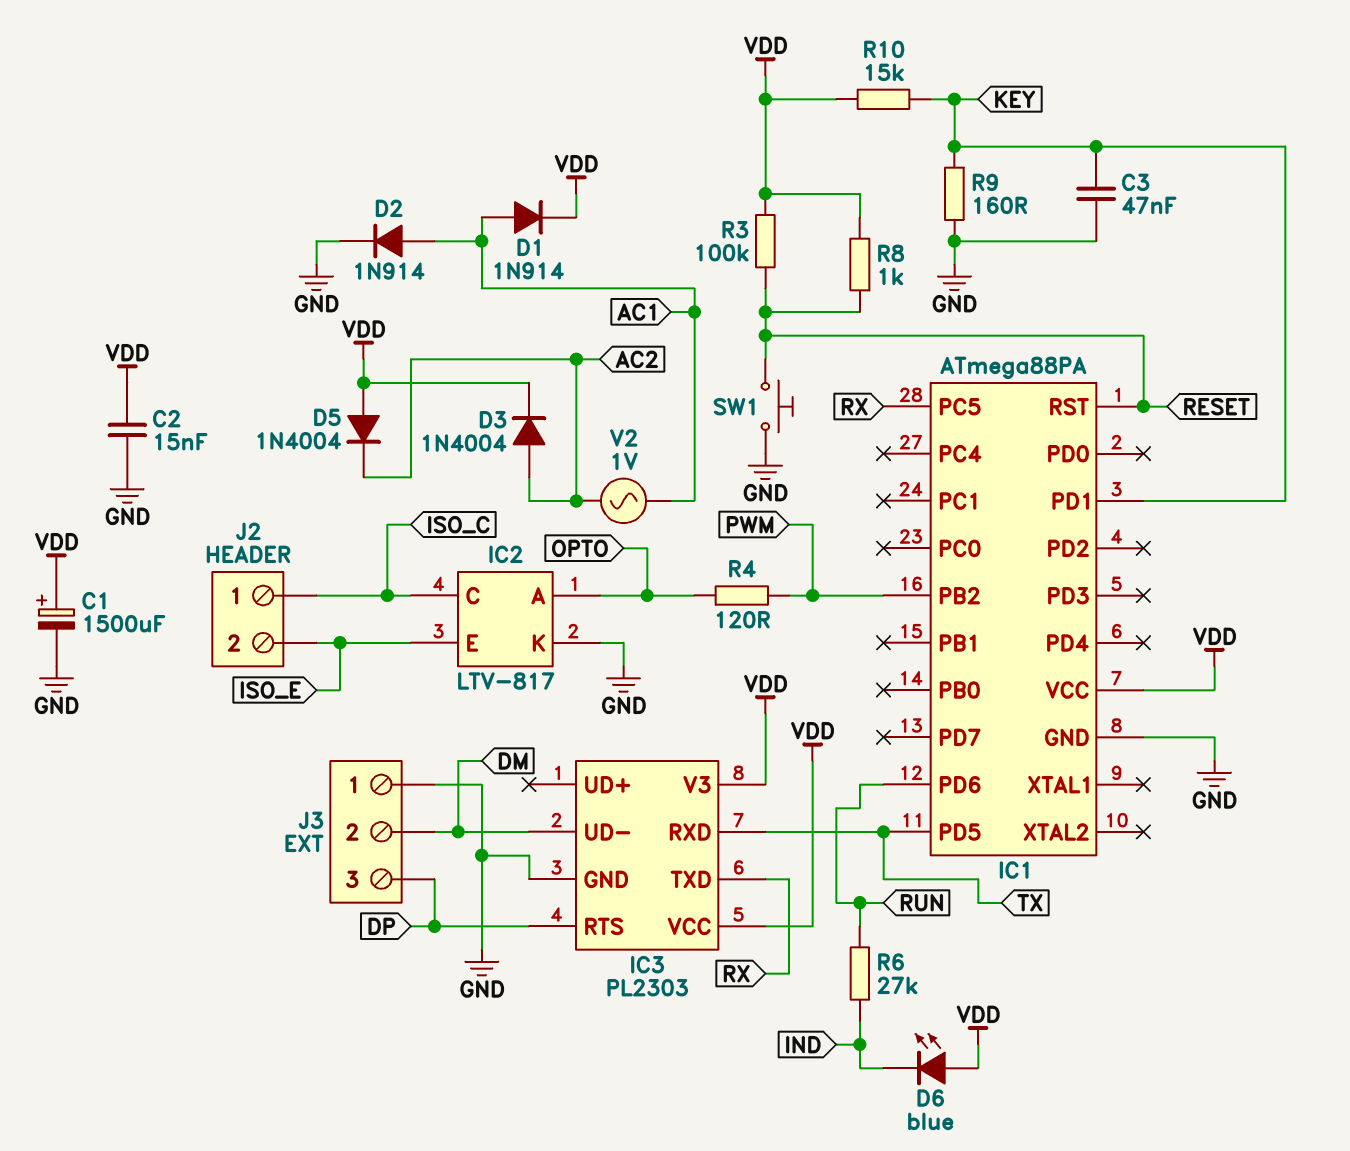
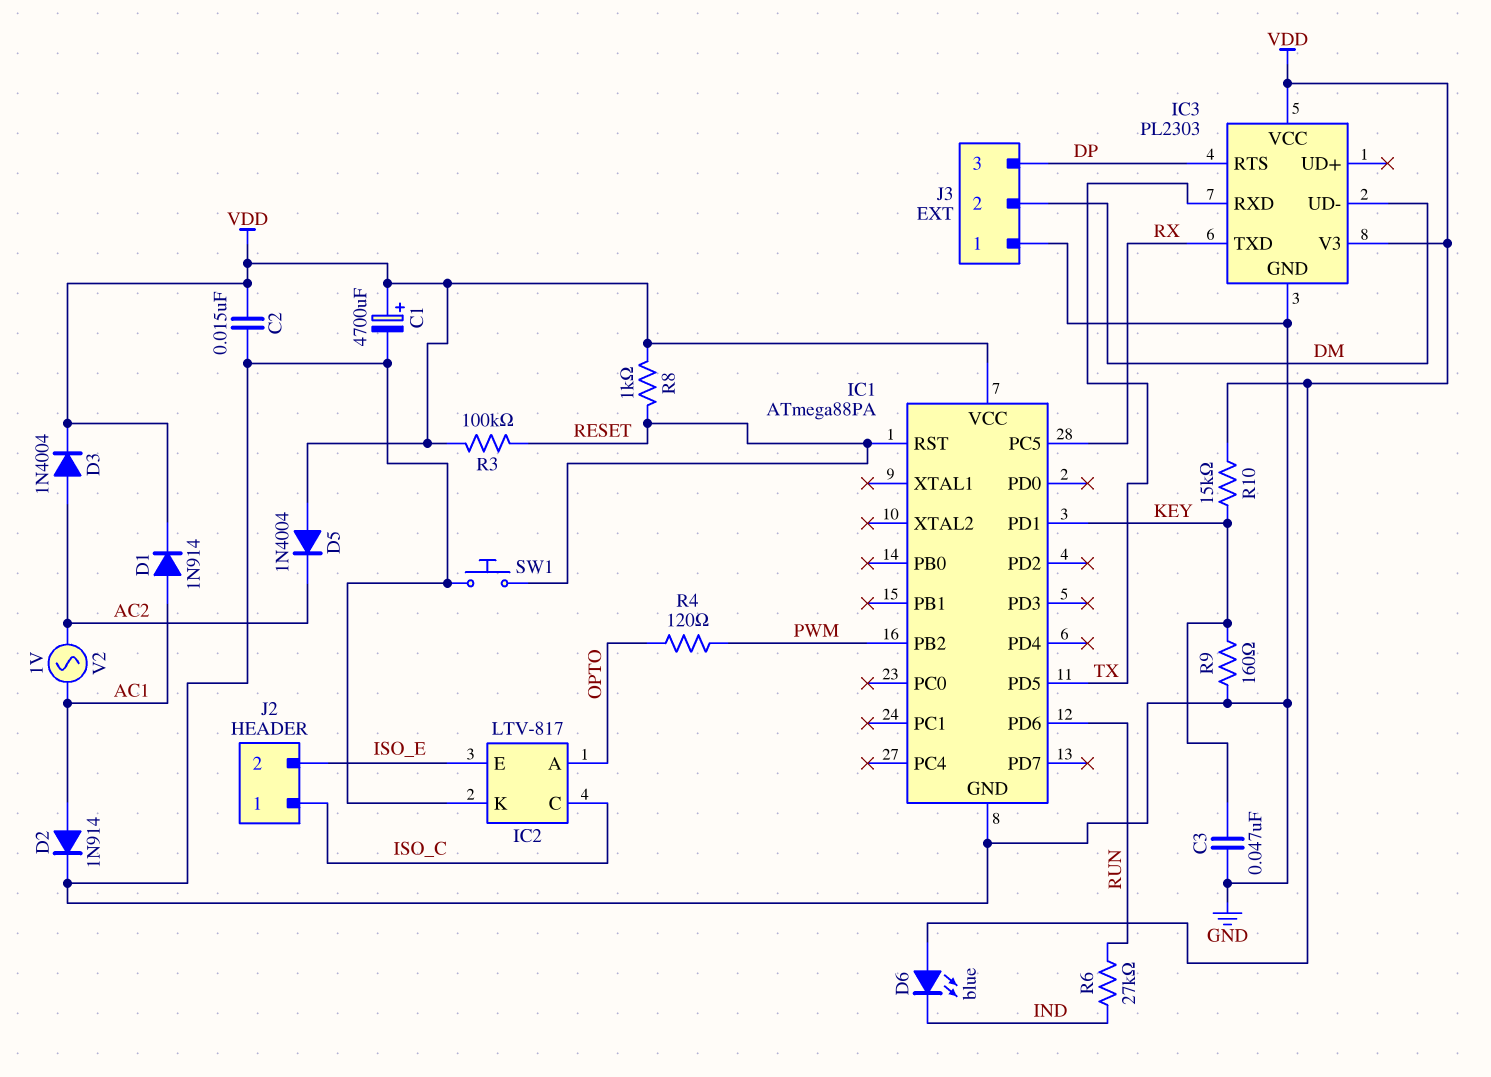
C1: 1500uF (plus VDD, minus GND) -> 4700uF (plus VDD, minus GND)

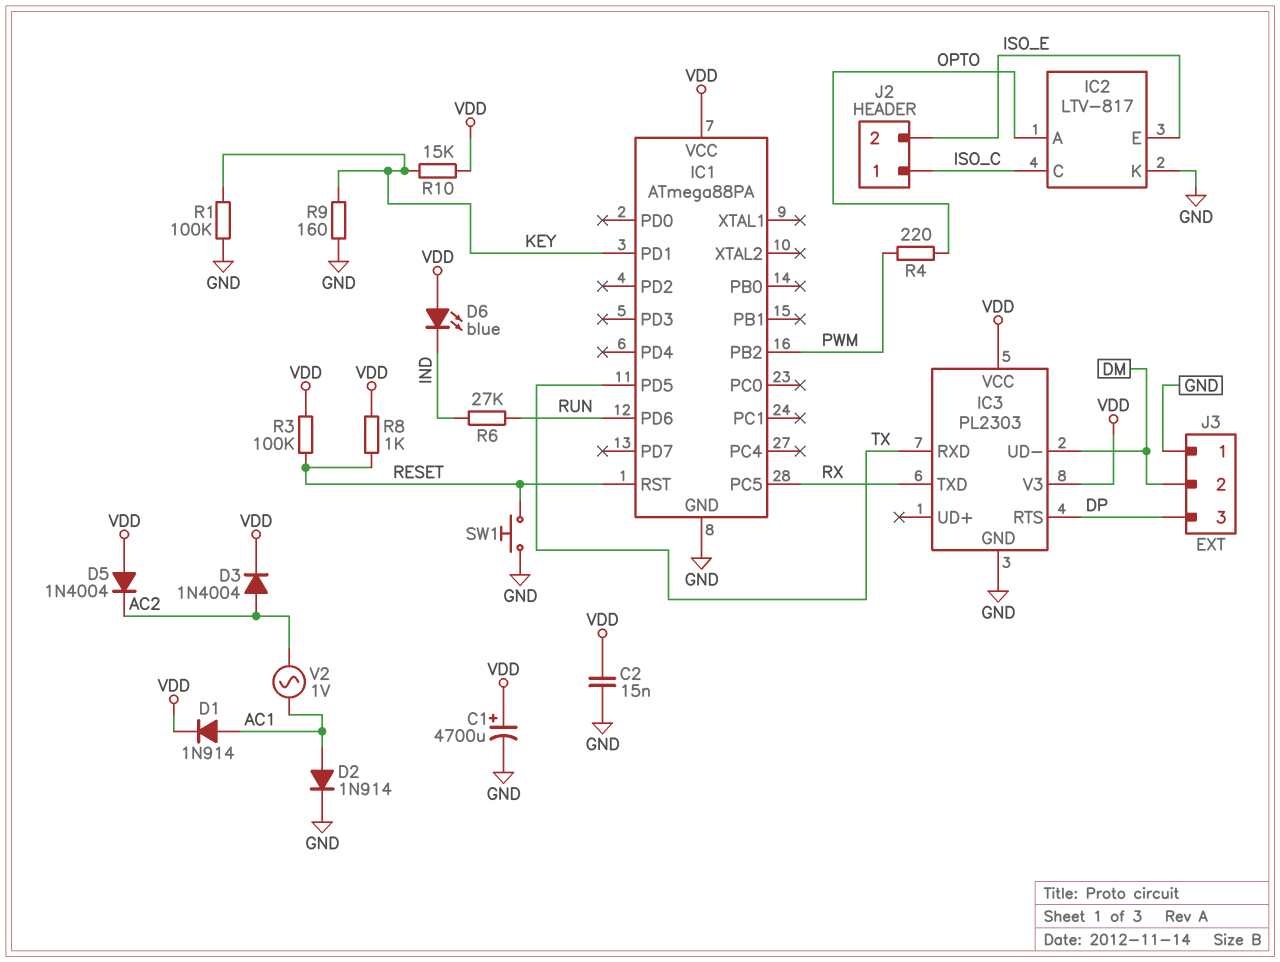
C3: 47nF (GND, KEY) -> none
R1: none -> 100k (GND, KEY)
R4: 120 (OPTO, PWM) -> 220 (OPTO, PWM)

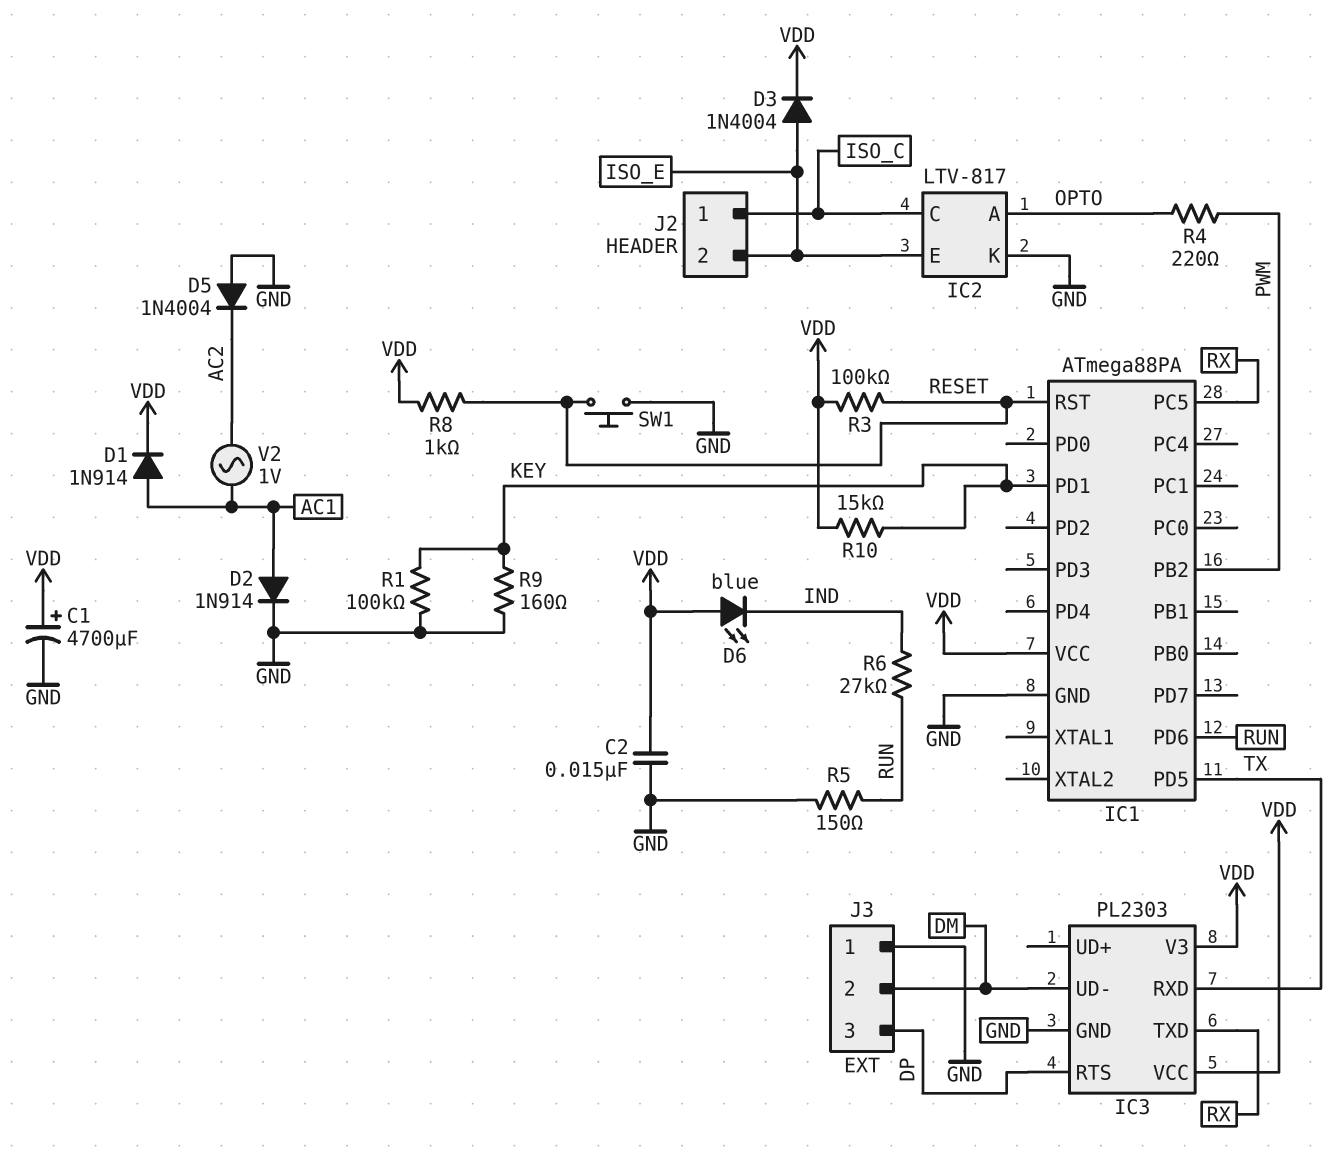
D3: diode 1N4004 (A AC2, K VDD) -> diode 1N4004 (A ISO_E, K VDD)
D5: diode 1N4004 (A VDD, K AC2) -> diode 1N4004 (A GND, K AC2)
R5: none -> 150 (GND, RUN)

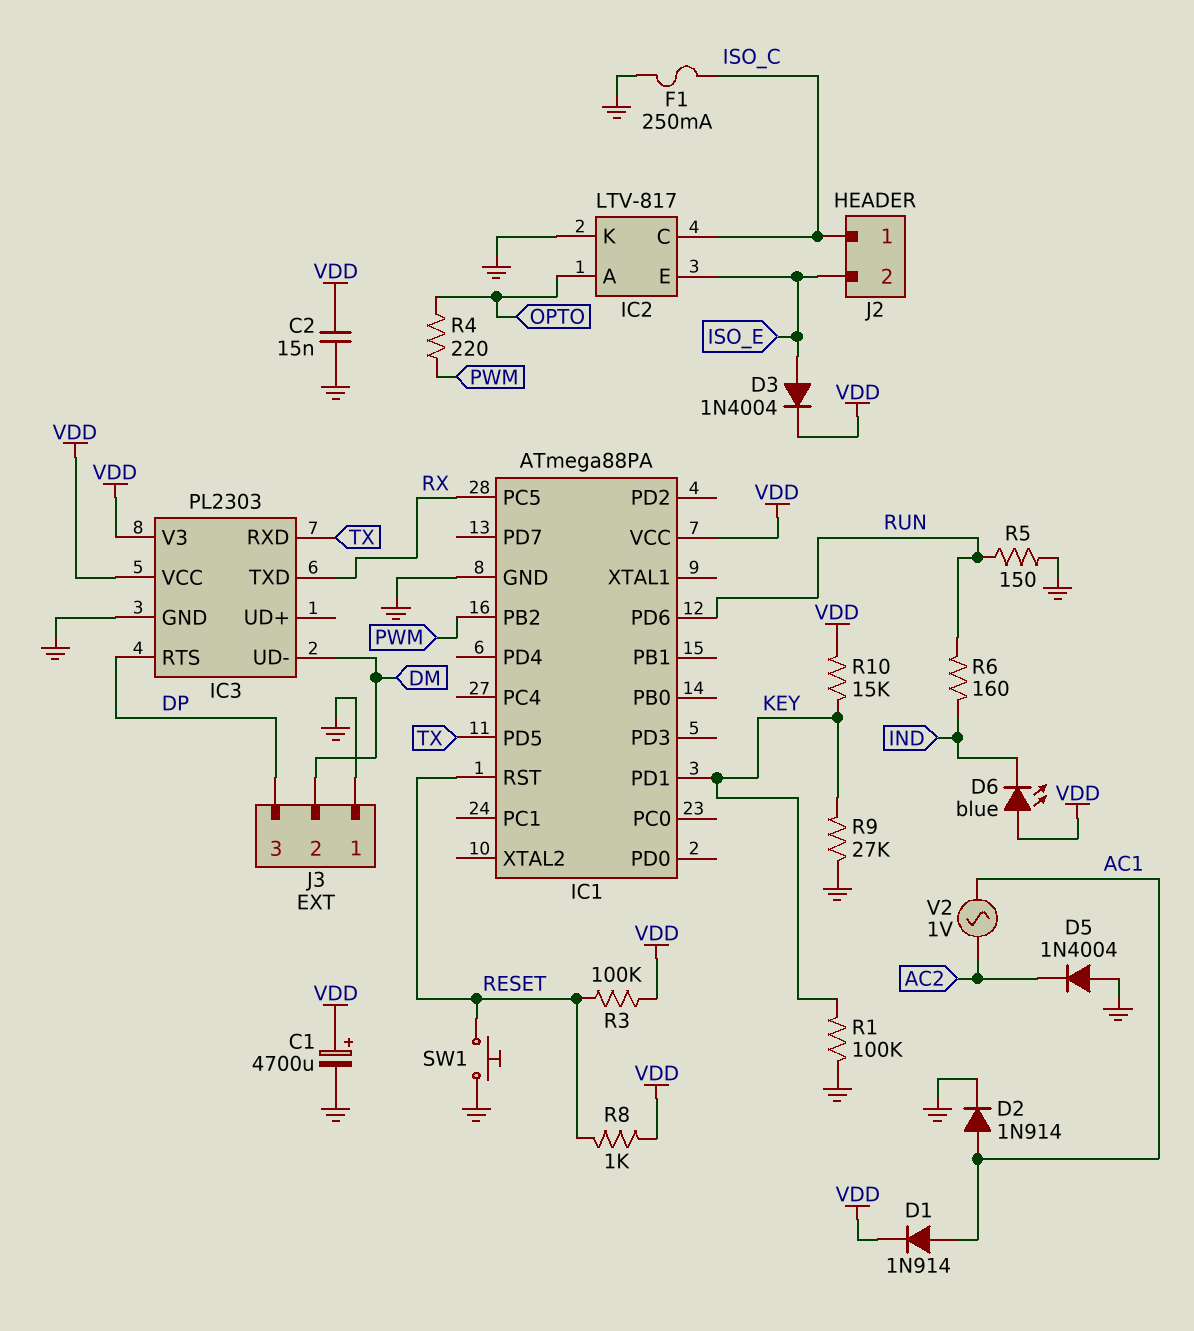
F1: none -> 250mA (GND, ISO_C)
R6: 27k (IND, RUN) -> 160 (IND, RUN)
R9: 160 (GND, KEY) -> 27k (GND, KEY)

